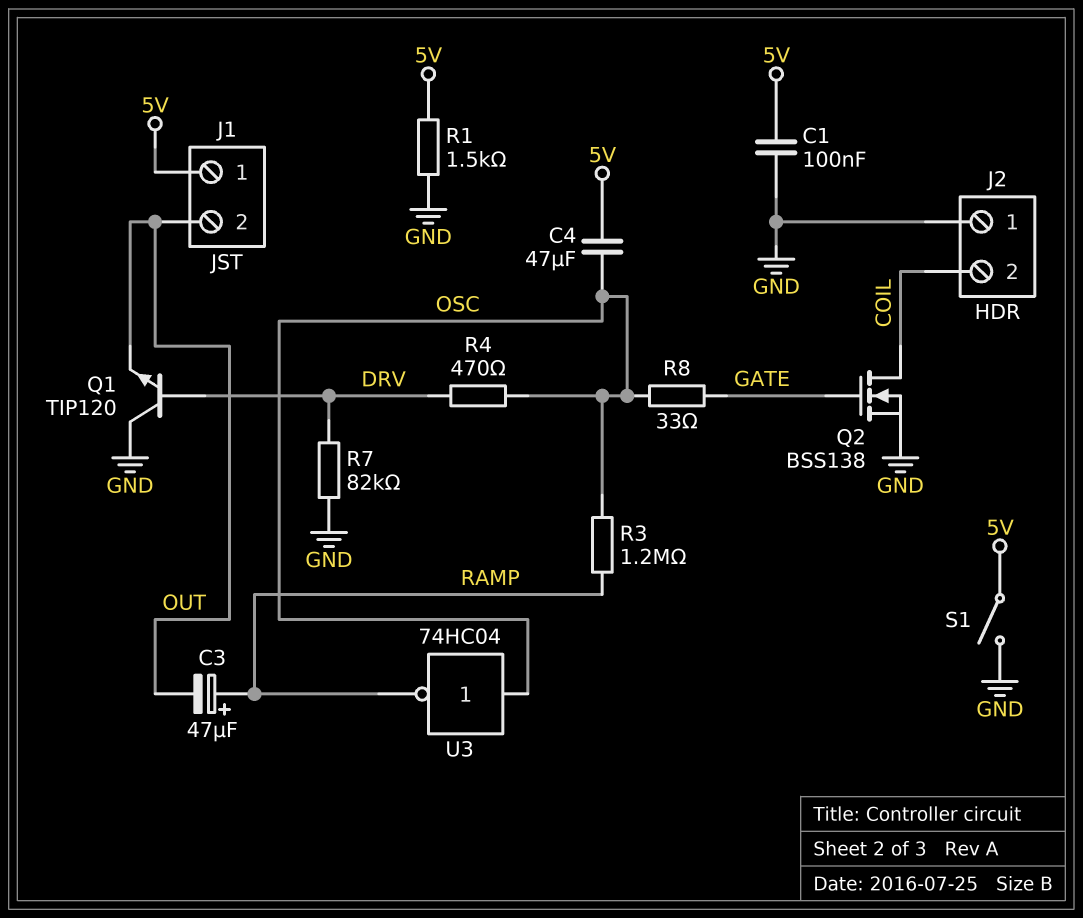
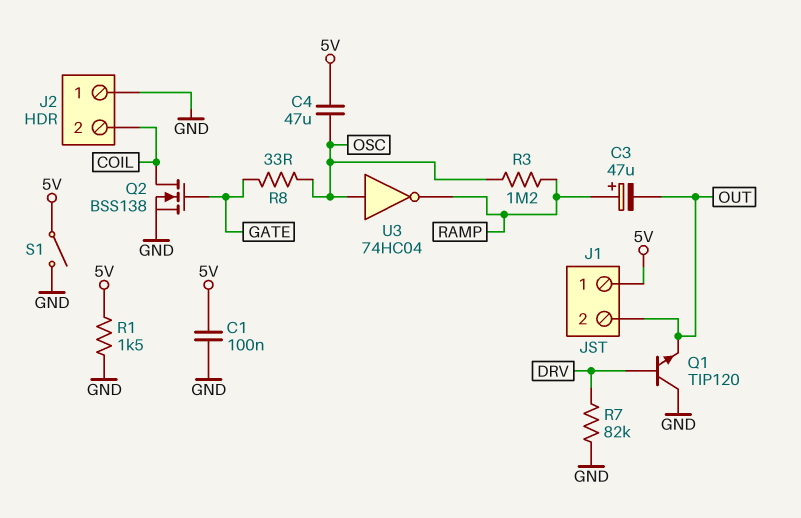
R4: 470 (DRV, OSC) -> none

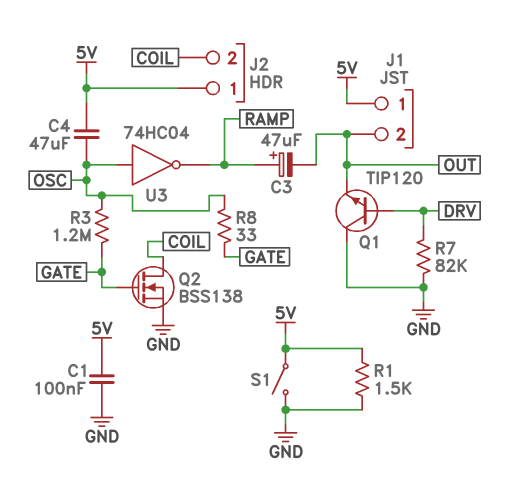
J2 pin 1: GND -> 5V
R3: 1.2M (OSC, RAMP) -> 1.2M (GATE, OSC)

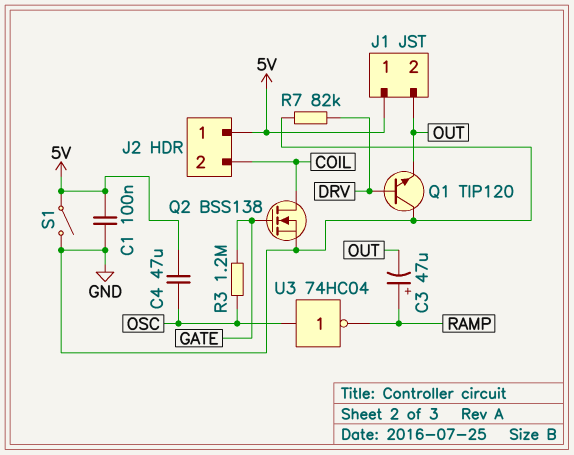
R1: 1.5k (5V, GND) -> none
R8: 33 (GATE, OSC) -> none

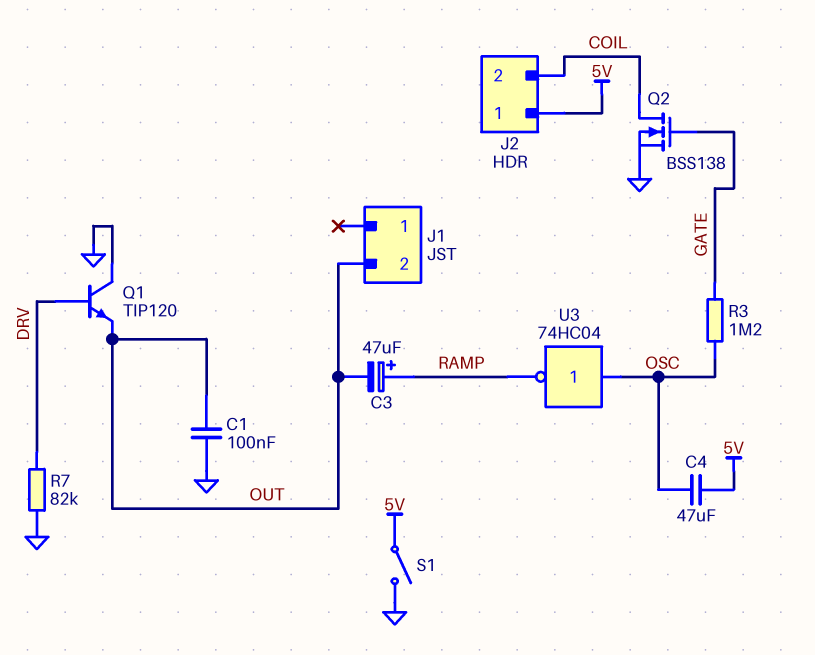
C1: 100nF (5V, GND) -> 100nF (GND, OUT)
J1 pin 1: 5V -> none

